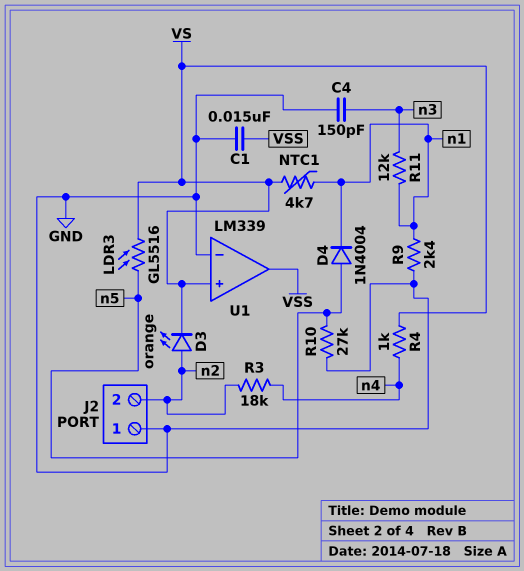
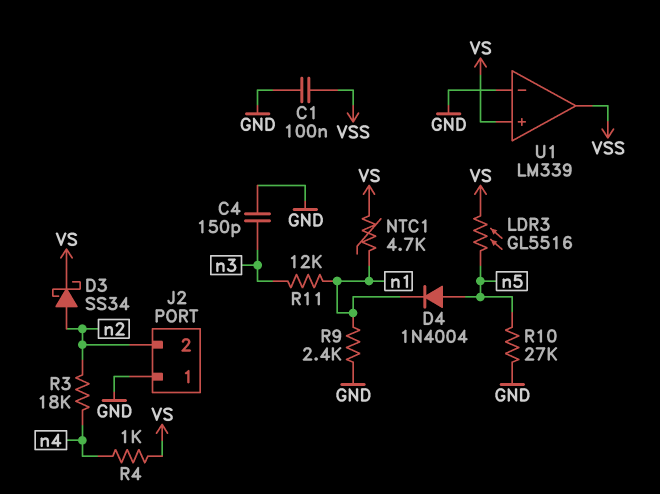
C1: 15nF (GND, VSS) -> 100nF (GND, VSS)
D3: LED orange (A n2, K VS) -> schottky SS34 (A n2, K VS)

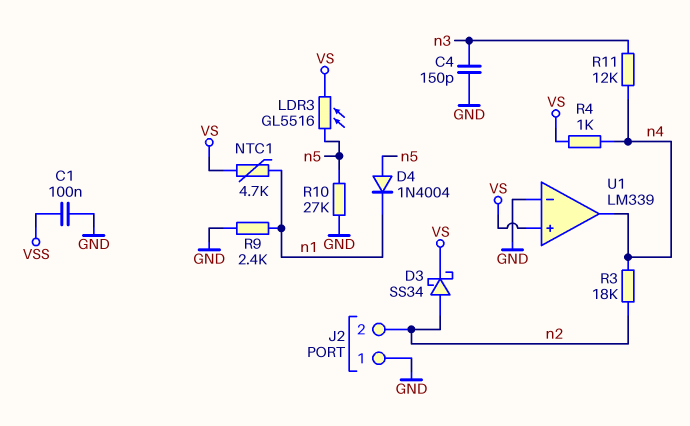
R11: 12k (n1, n3) -> 12k (n3, n4)
U1 pin out: VSS -> n4

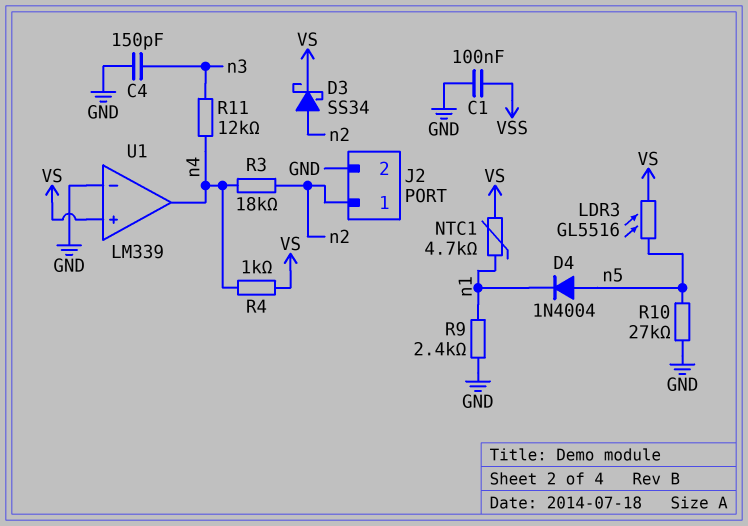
J2 pin 1: GND -> n2
J2 pin 2: n2 -> GND

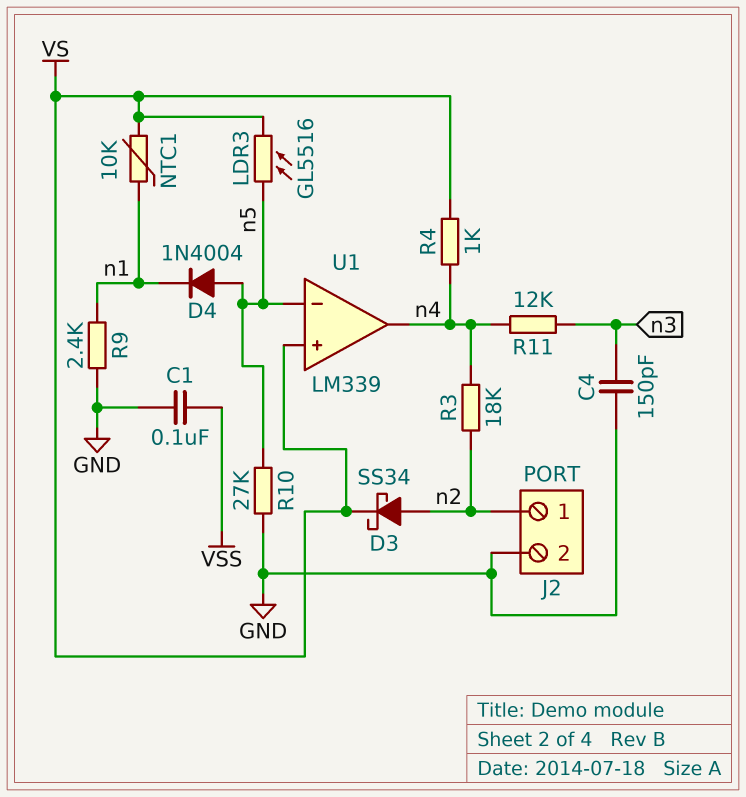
NTC1: 4.7k (VS, n1) -> 10k (VS, n1)
U1 pin in-: GND -> n5

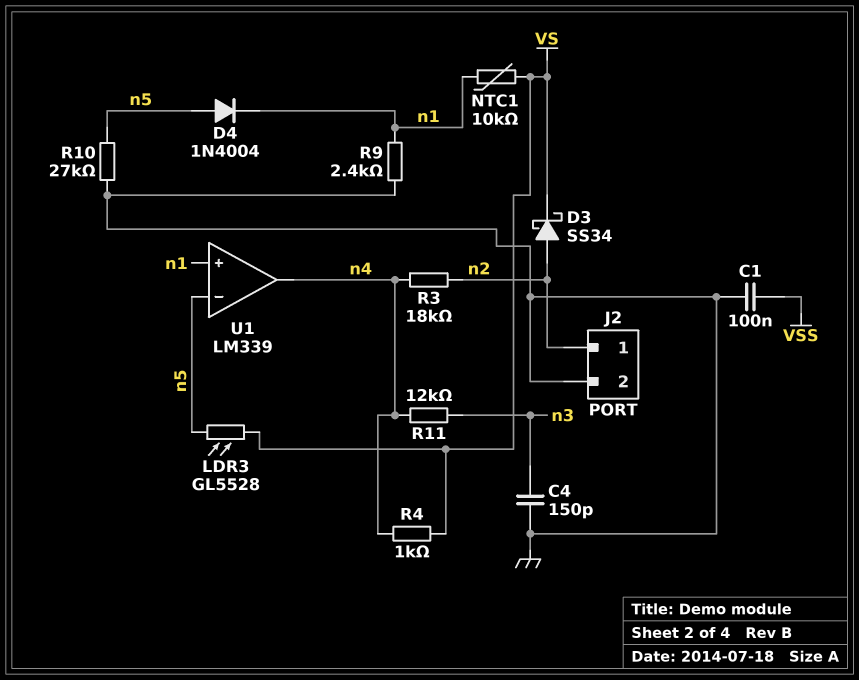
LDR3: GL5516 (VS, n5) -> GL5528 (VS, n5)
U1 pin in+: VS -> n1

